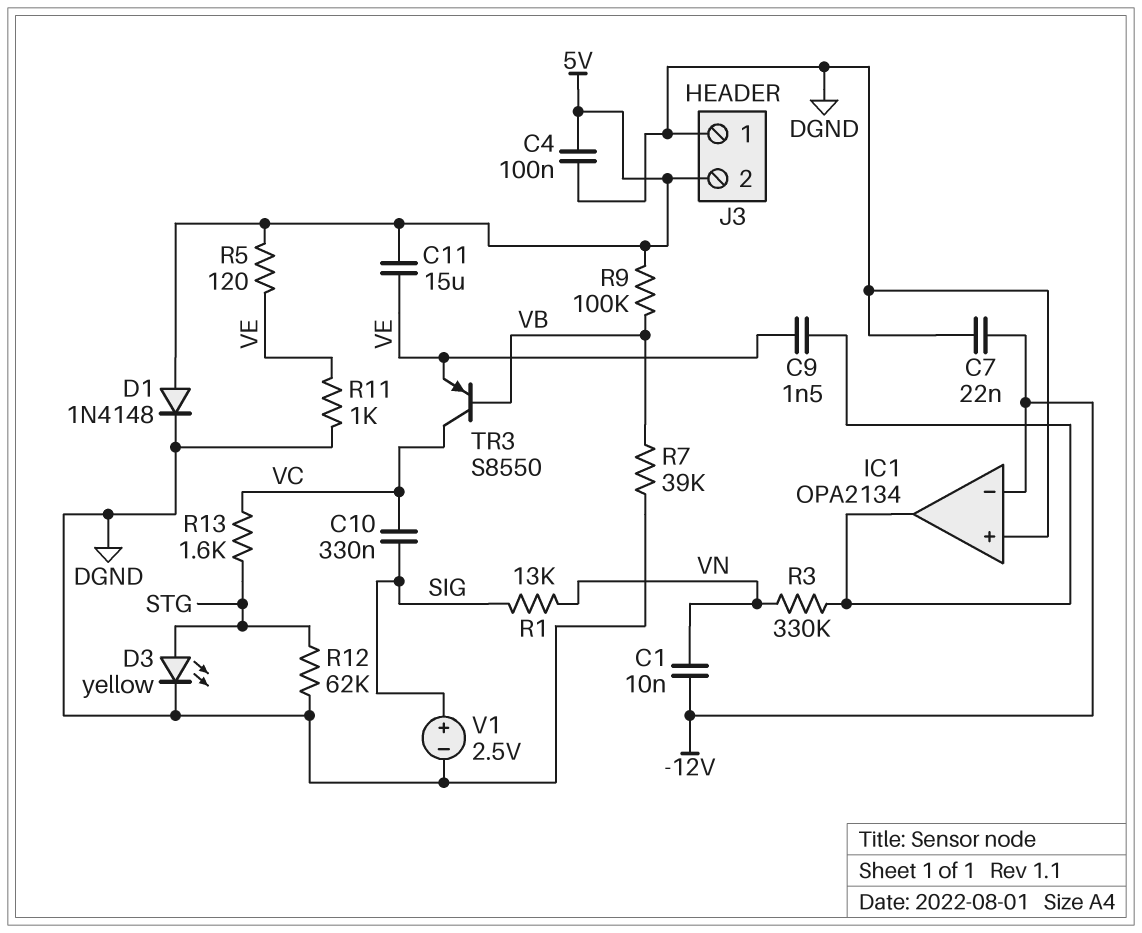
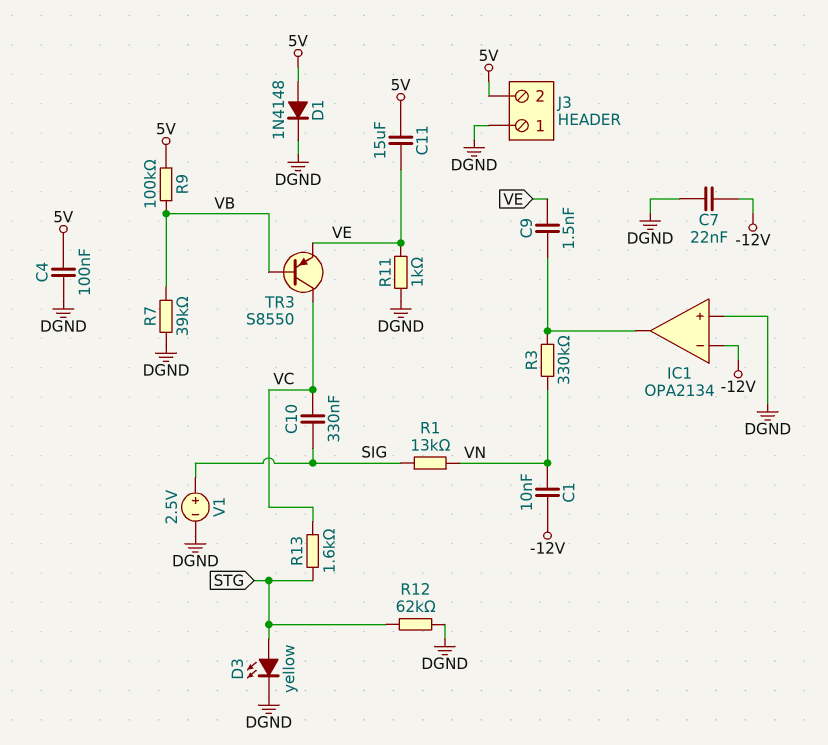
R5: 120 (5V, VE) -> none

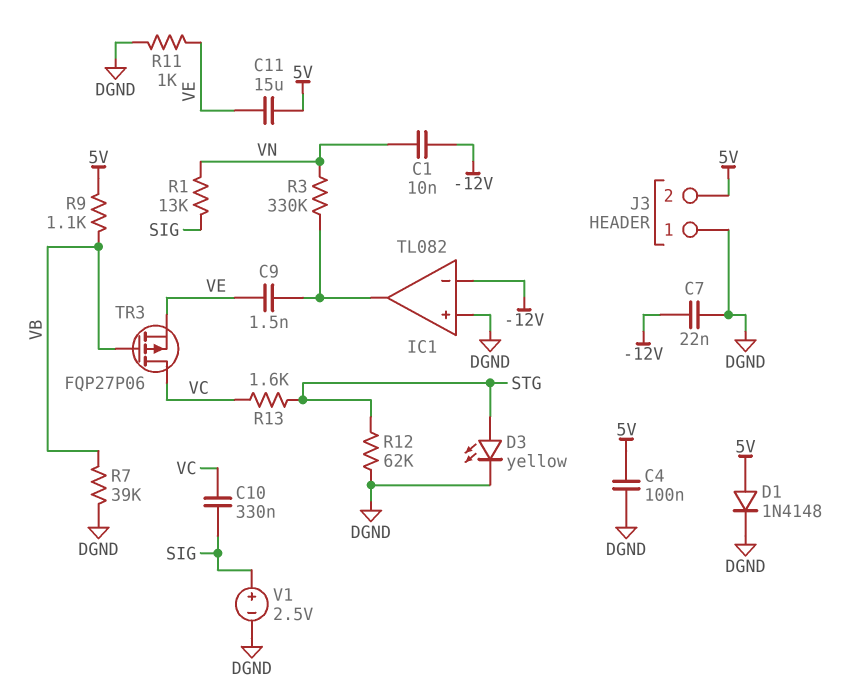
IC1: OPA2134 -> TL082
R9: 100k (5V, VB) -> 1.1k (5V, VB)
TR3: PNP S8550 (B VB, C VC, E VE) -> PMOS FQP27P06 (G VB, D VC, S VE)

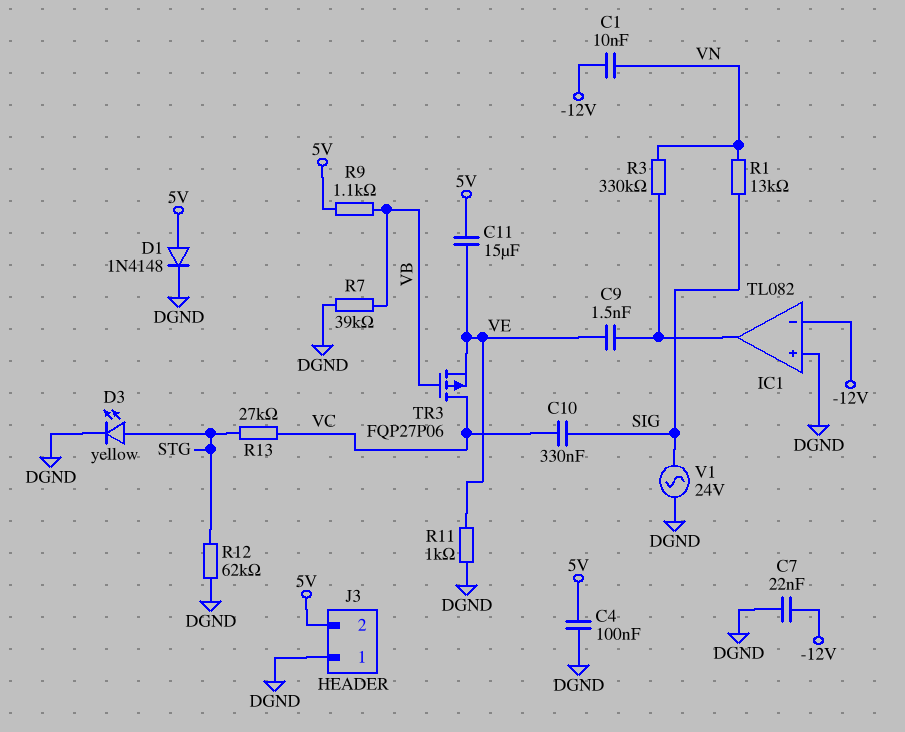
R13: 1.6k (STG, VC) -> 27k (STG, VC)
V1: 2.5V (plus SIG, minus DGND) -> AC 24V (DGND, SIG)

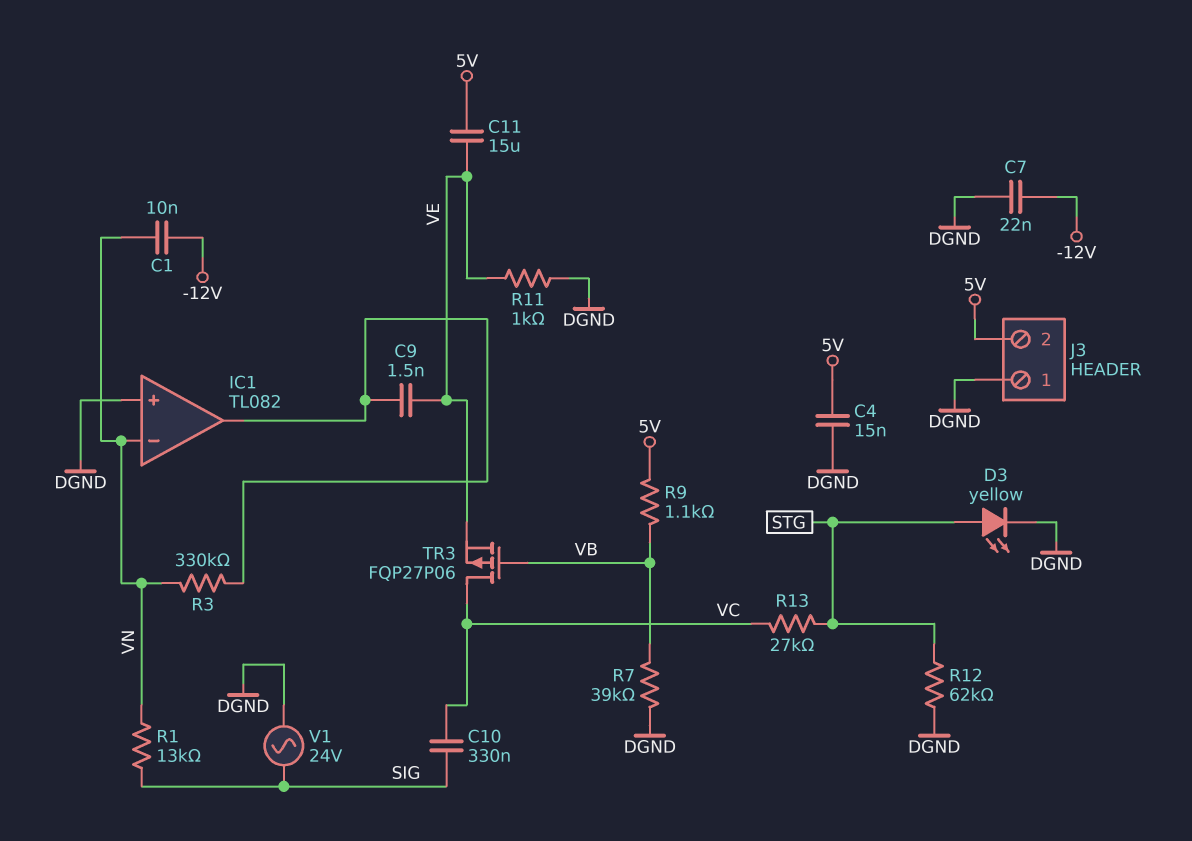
C4: 100nF (5V, DGND) -> 15nF (5V, DGND)
D1: diode 1N4148 (A 5V, K DGND) -> none
IC1 pin in-: -12V -> VN

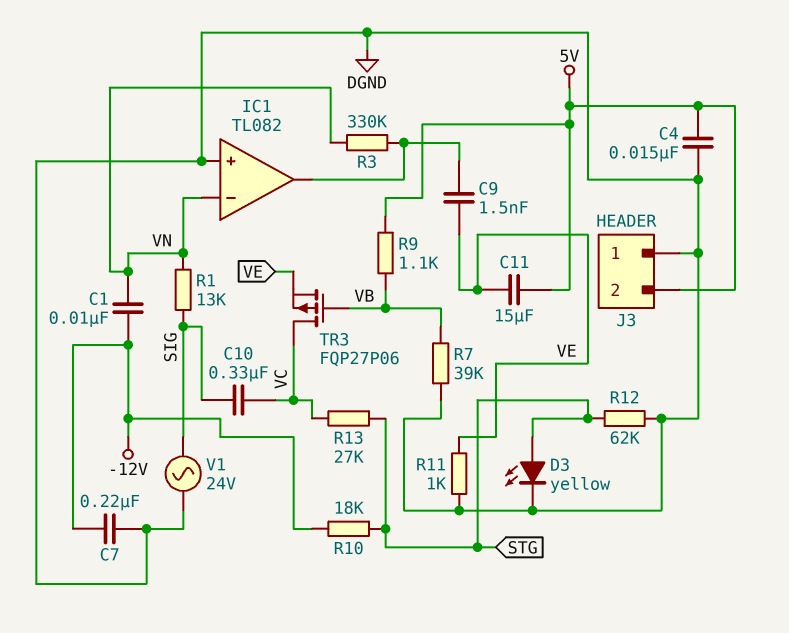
C7: 22nF (-12V, DGND) -> 220nF (-12V, DGND)
R10: none -> 18k (-12V, STG)

